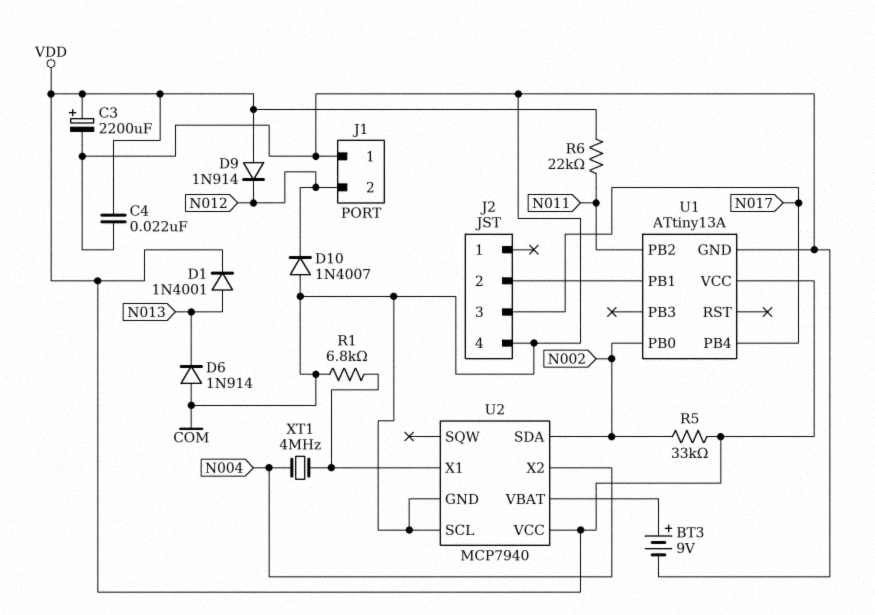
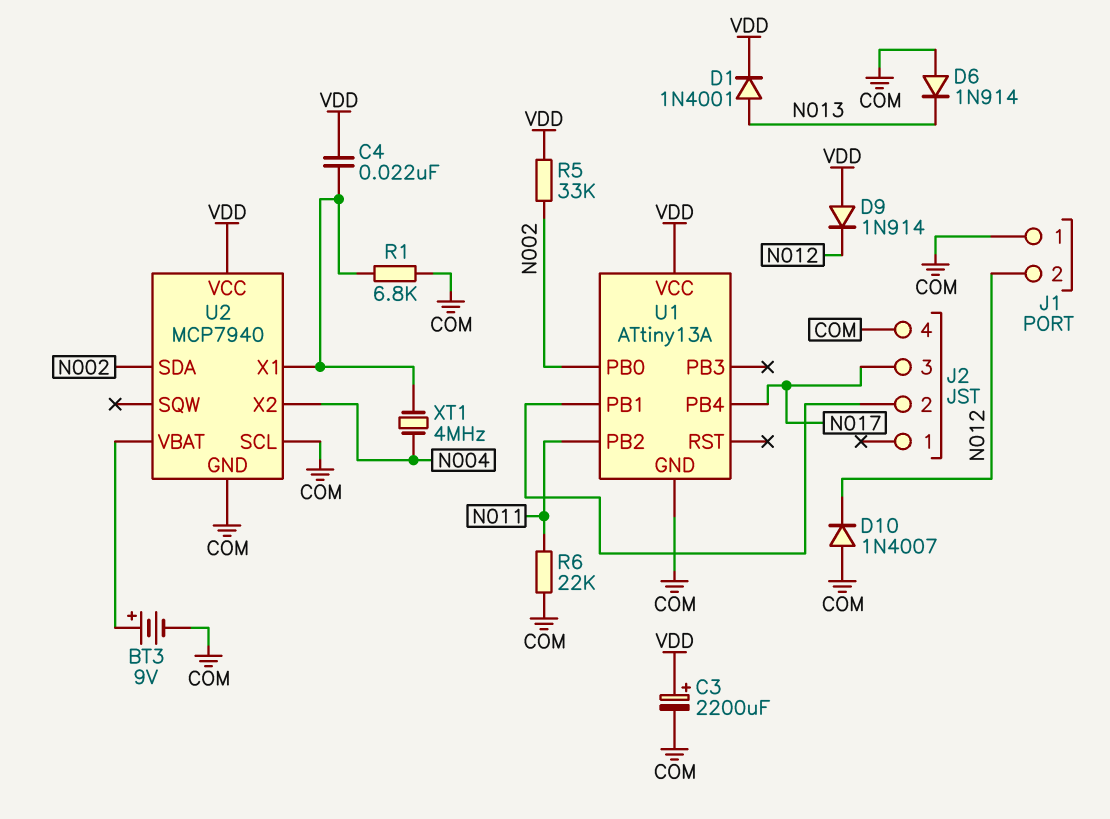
C4: 22nF (COM, VDD) -> 22nF (U2/X1, VDD)
R6: 22k (N011, VDD) -> 22k (COM, N011)

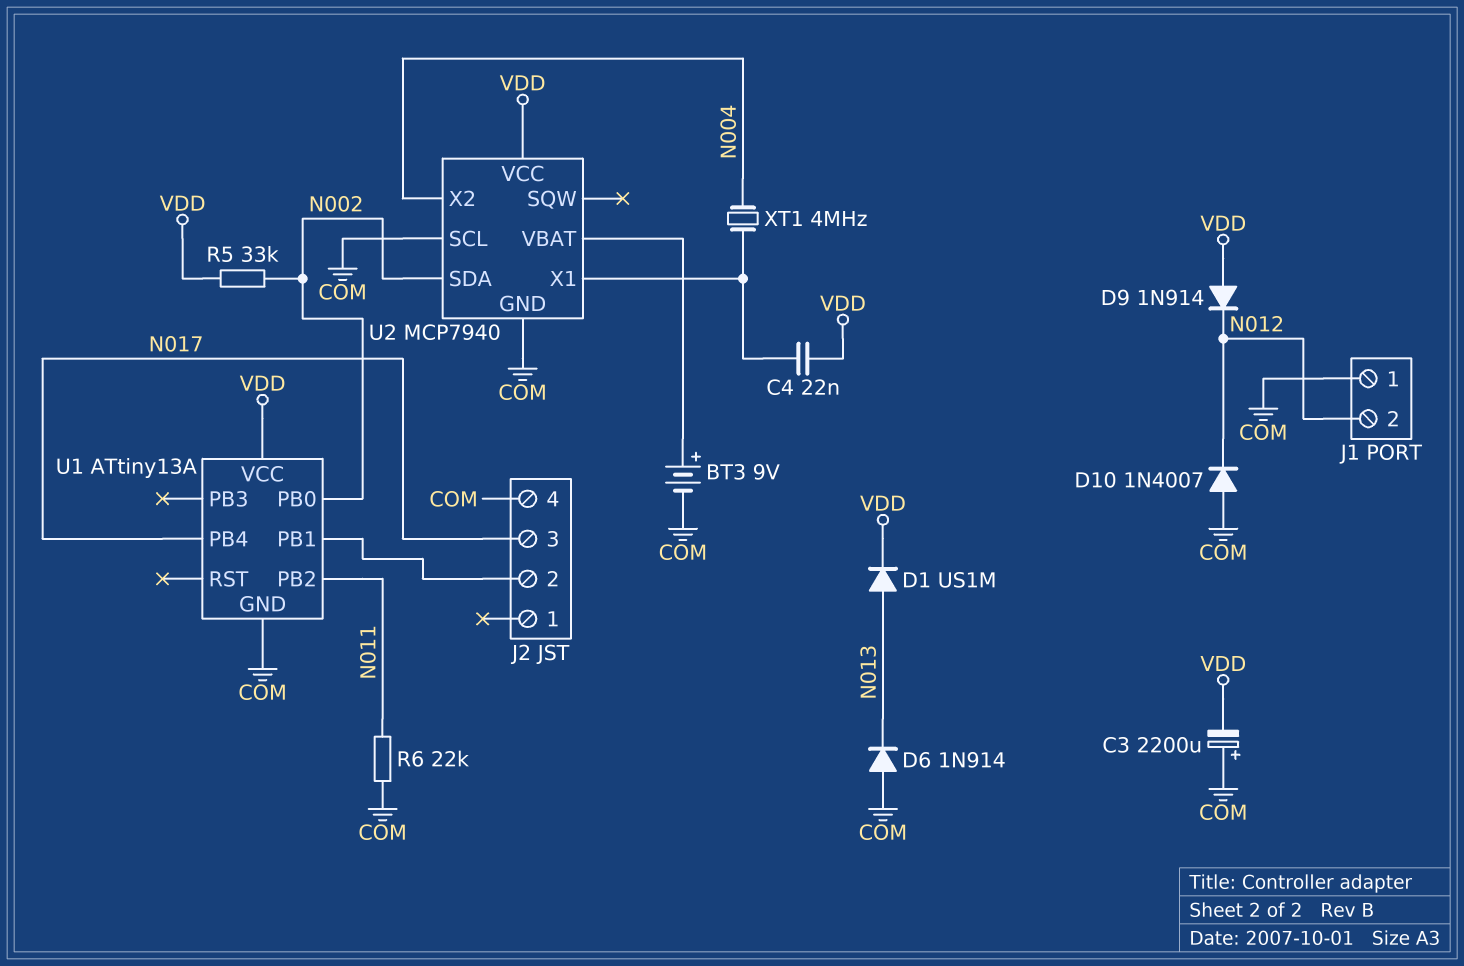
C3: 2200uF (plus VDD, minus COM) -> 2200uF (plus COM, minus VDD)
D1: diode 1N4001 (A N013, K VDD) -> diode US1M (A N013, K VDD)
R1: 6.8k (COM, U2/X1) -> none

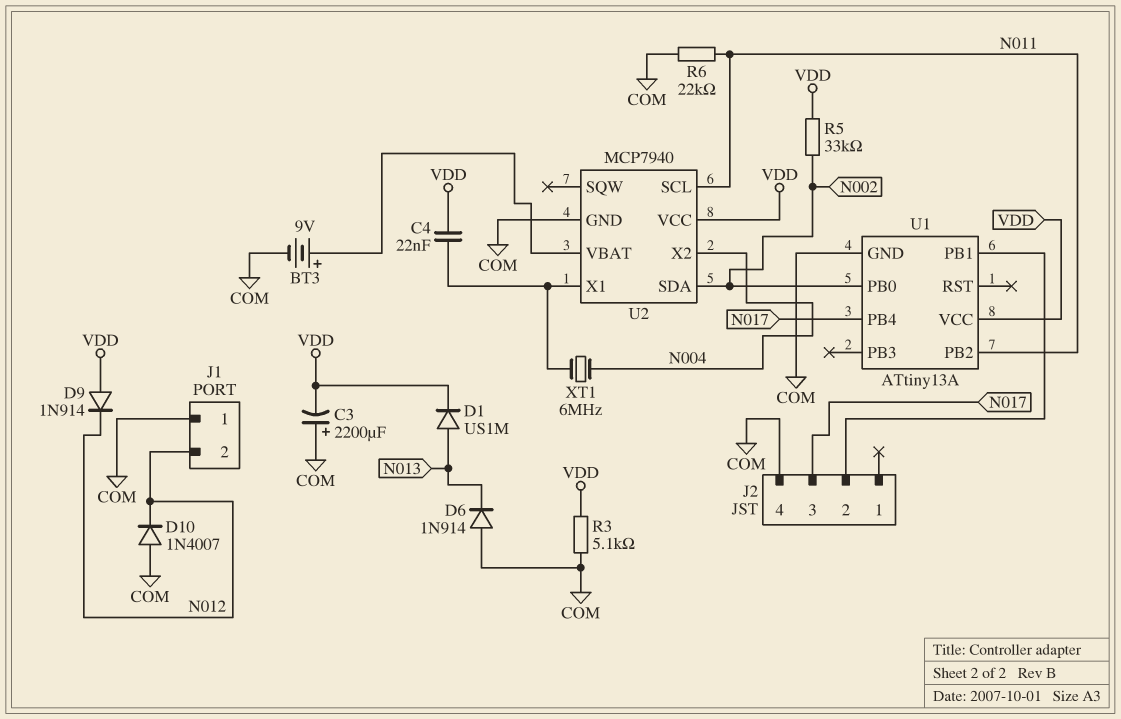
R3: none -> 5.1k (COM, VDD)
U2 pin SCL: COM -> N011
XT1: 4MHz (N004, U2/X1) -> 6MHz (N004, U2/X1)

